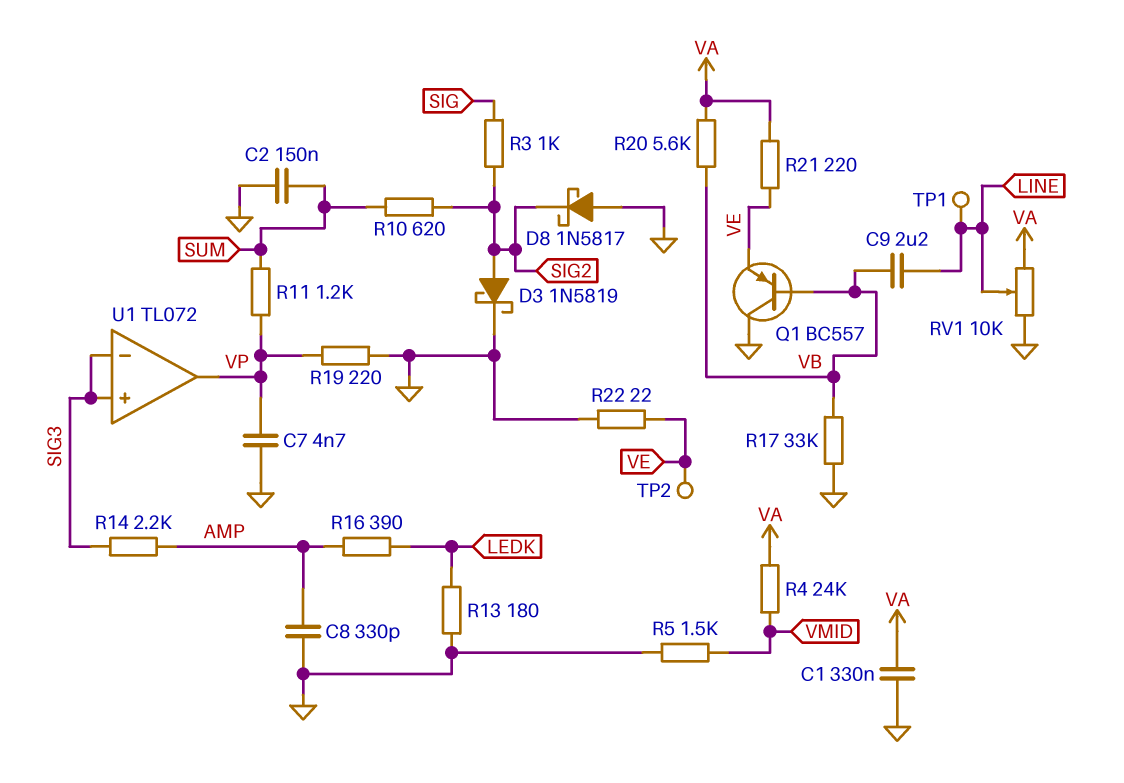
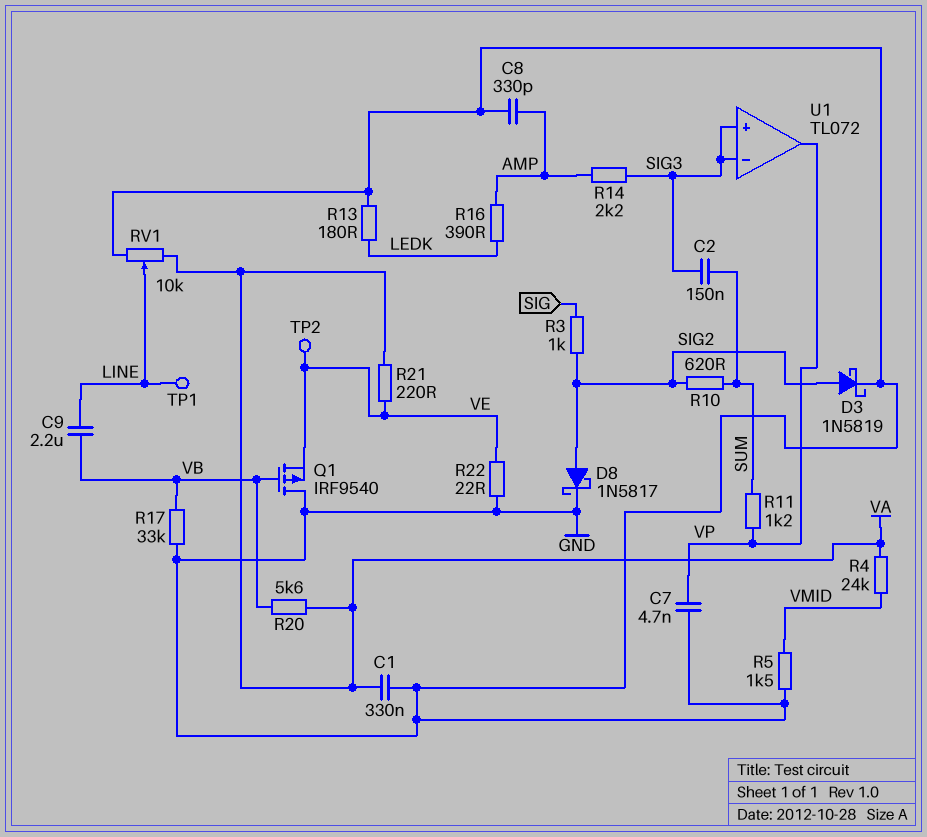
C2: 150nF (GND, SUM) -> 150nF (SIG3, SUM)
D8: schottky 1N5817 (A GND, K SIG2) -> schottky 1N5817 (A SIG2, K GND)
Q1: PNP BC557 (B VB, C GND, E VE) -> PMOS IRF9540 (G VB, D GND, S VE)
R19: 220 (GND, VP) -> none

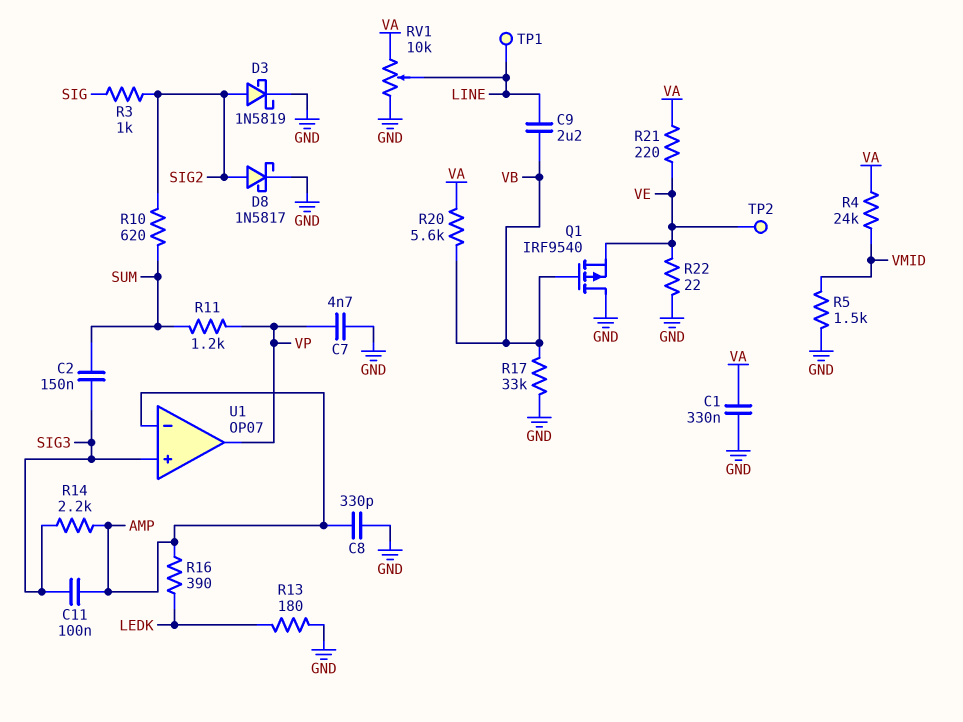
C11: none -> 100nF (AMP, SIG3)
U1: TL072 -> OP07
U1 pin in-: SIG3 -> AMP

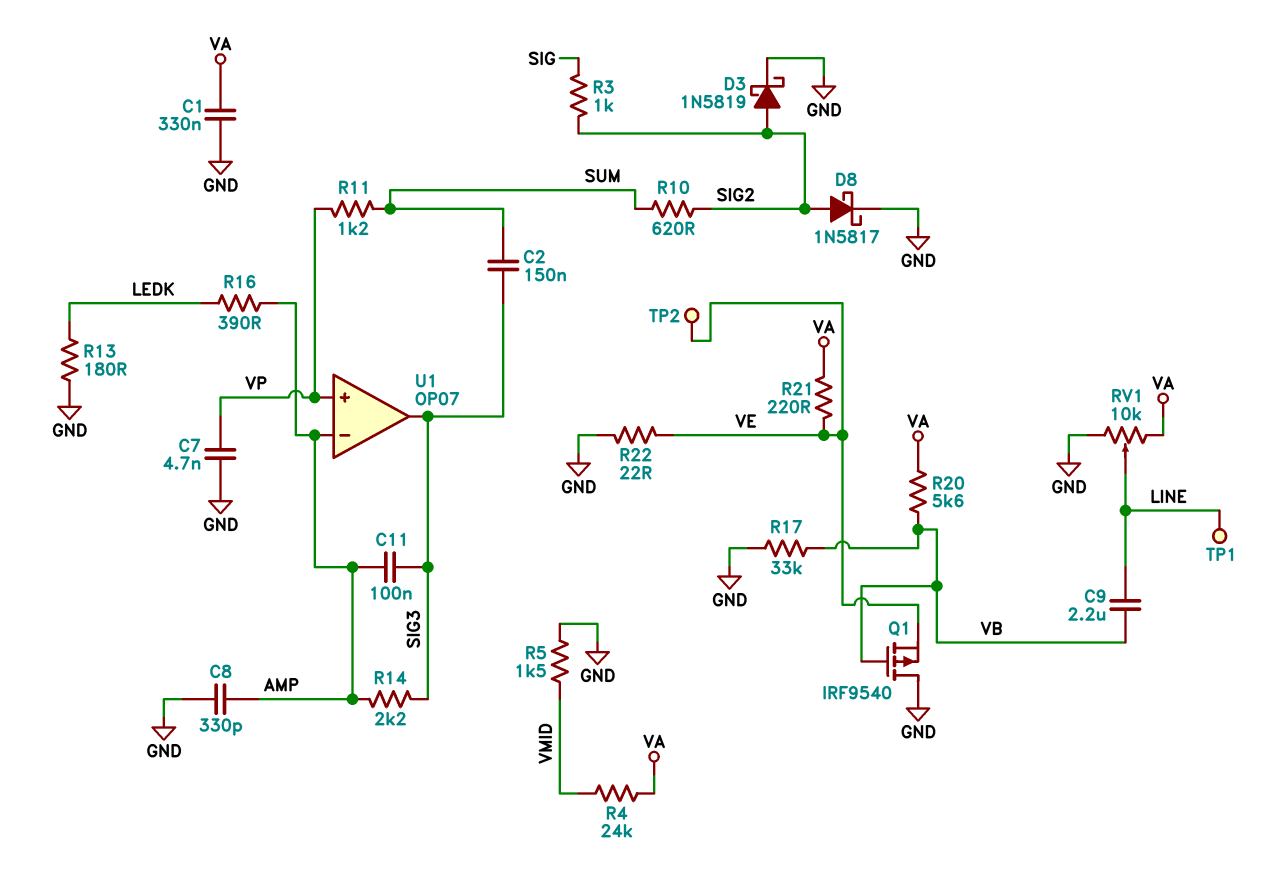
U1 pin in+: SIG3 -> VP
U1 pin out: VP -> SIG3

